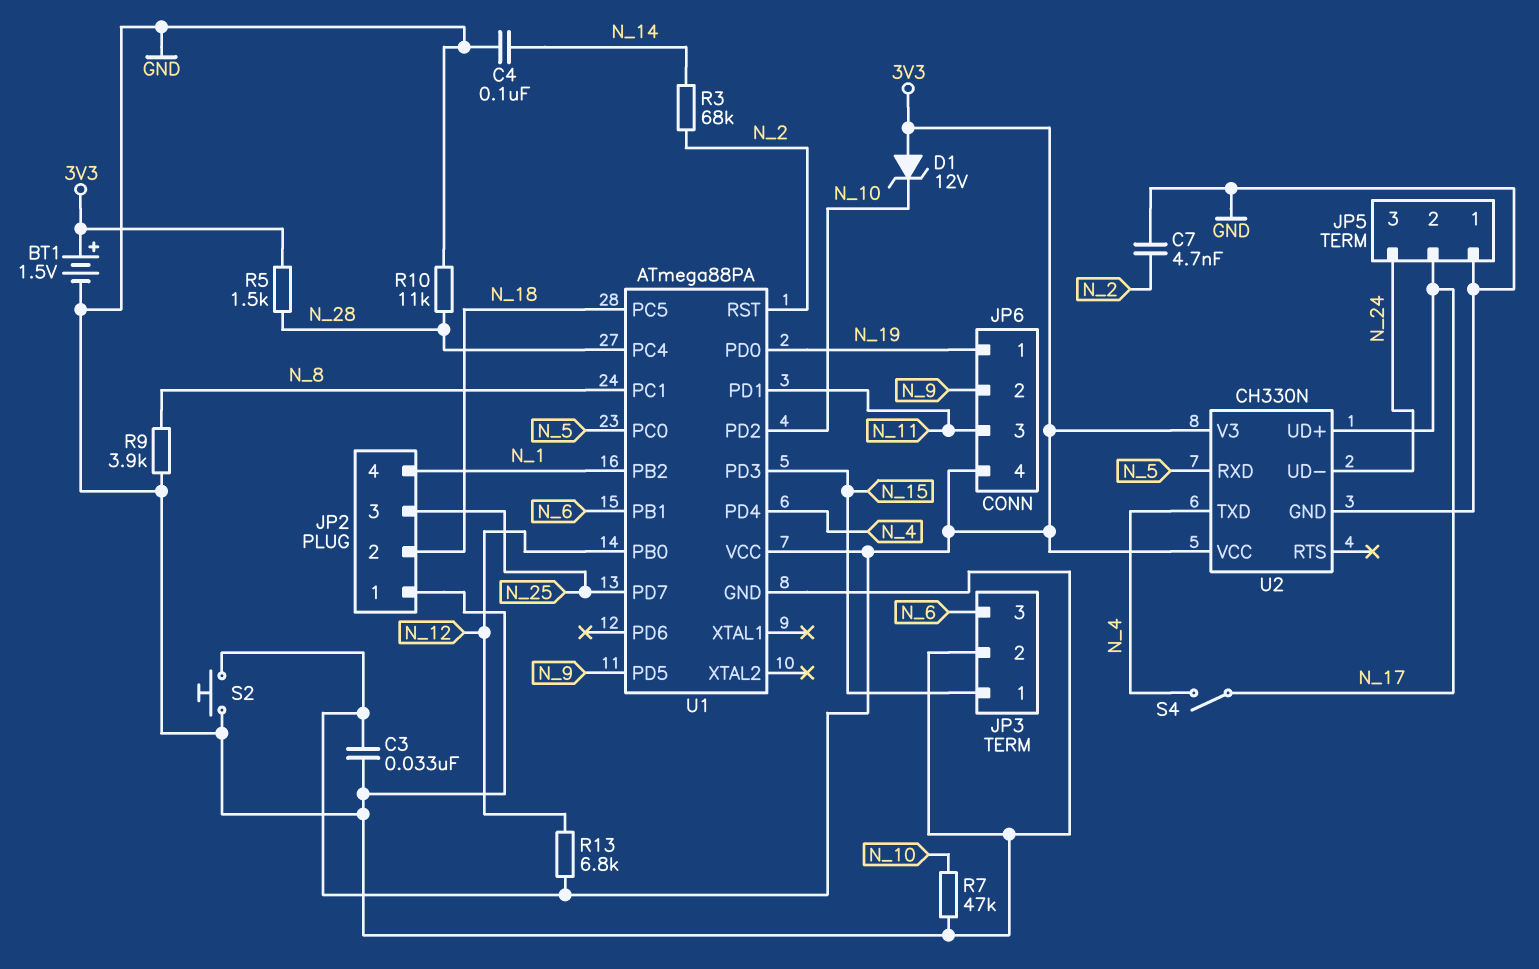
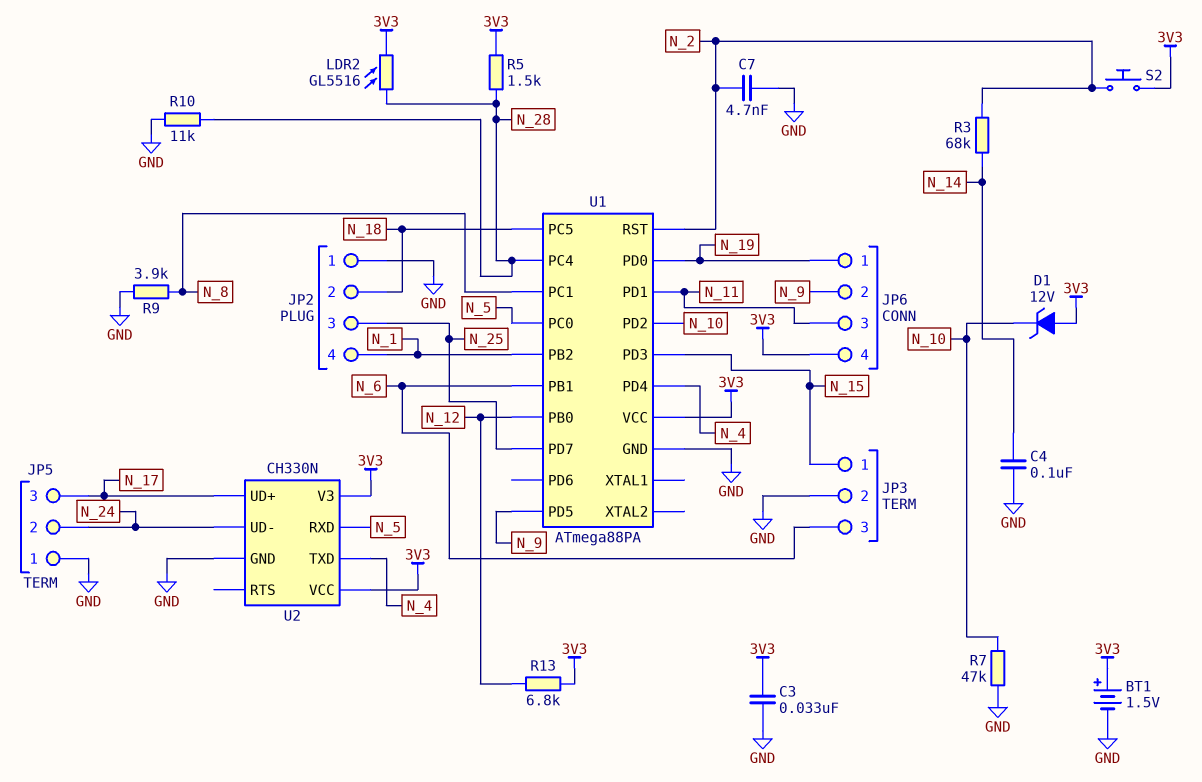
JP5 pin 2: N_17 -> N_24
JP5 pin 3: N_24 -> N_17
LDR2: none -> GL5516 (3V3, N_28)
S2: button (3V3, GND) -> button (3V3, N_2)
S4: switch (N_4, N_17) -> none

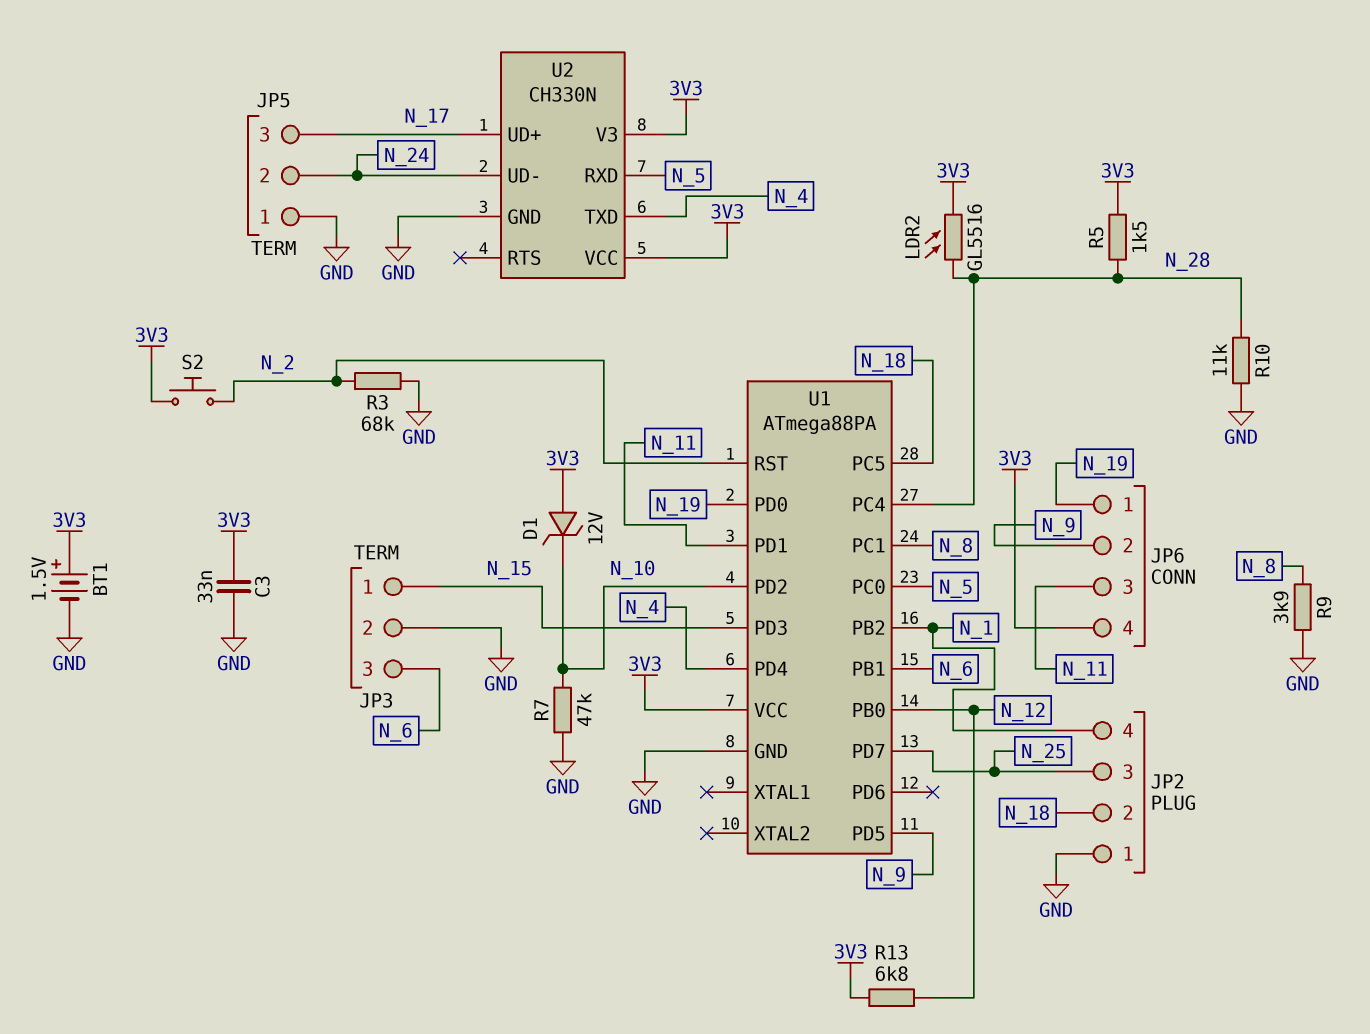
C4: 100nF (GND, N_14) -> none
C7: 4.7nF (GND, N_2) -> none
R3: 68k (N_2, N_14) -> 68k (GND, N_2)

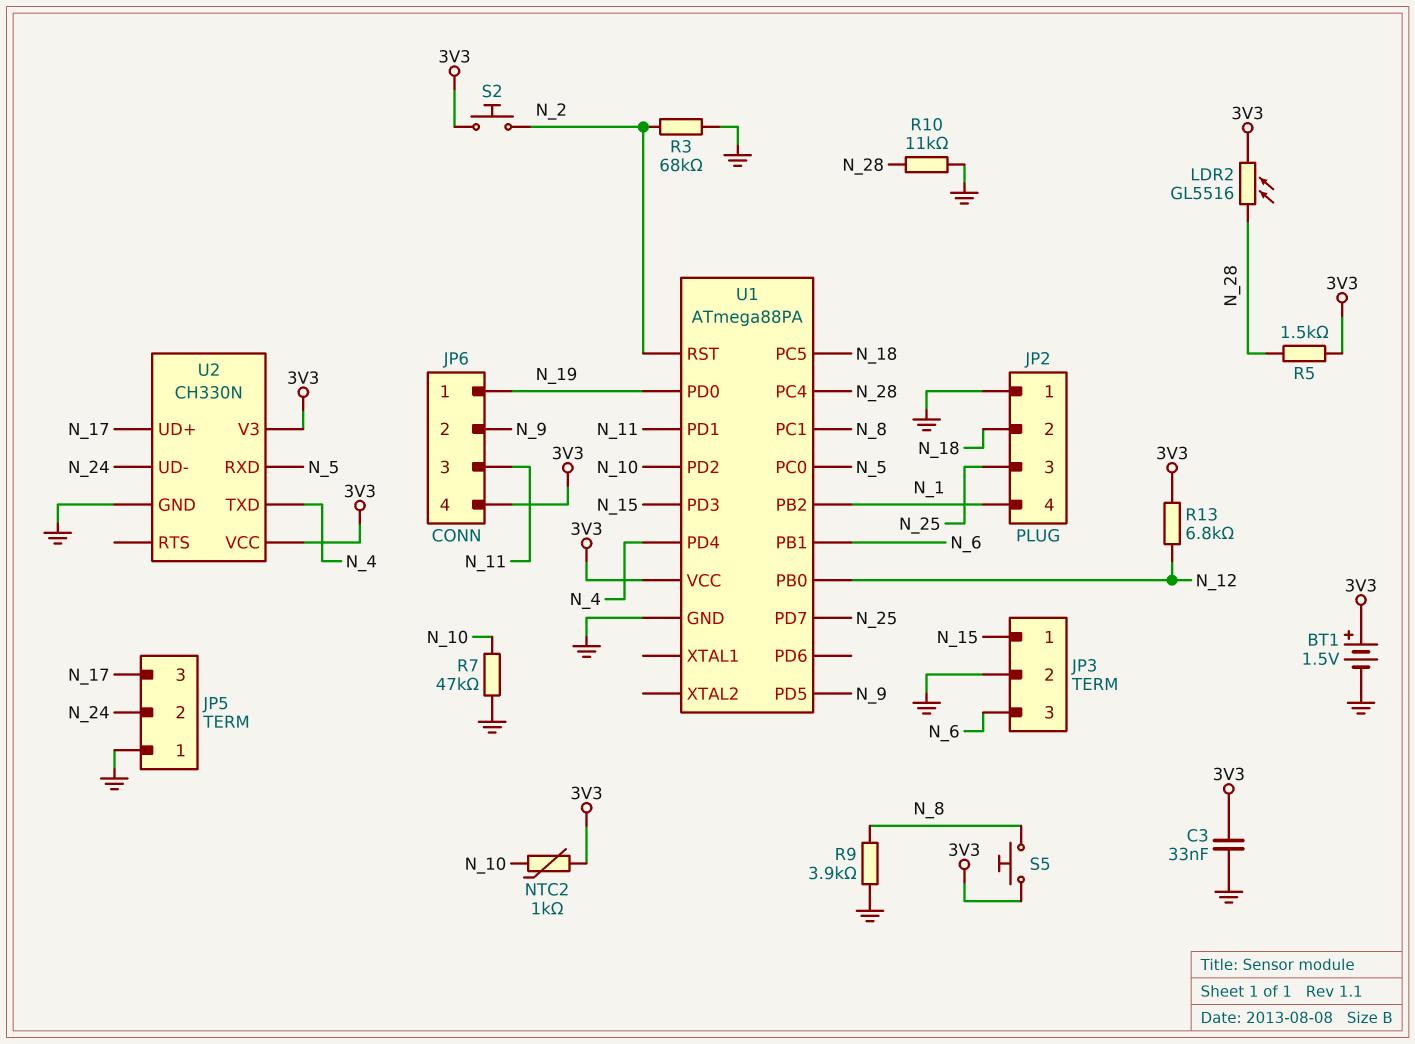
D1: zener 12V (A 3V3, K N_10) -> none
NTC2: none -> 1k (3V3, N_10)
S5: none -> button (3V3, N_8)

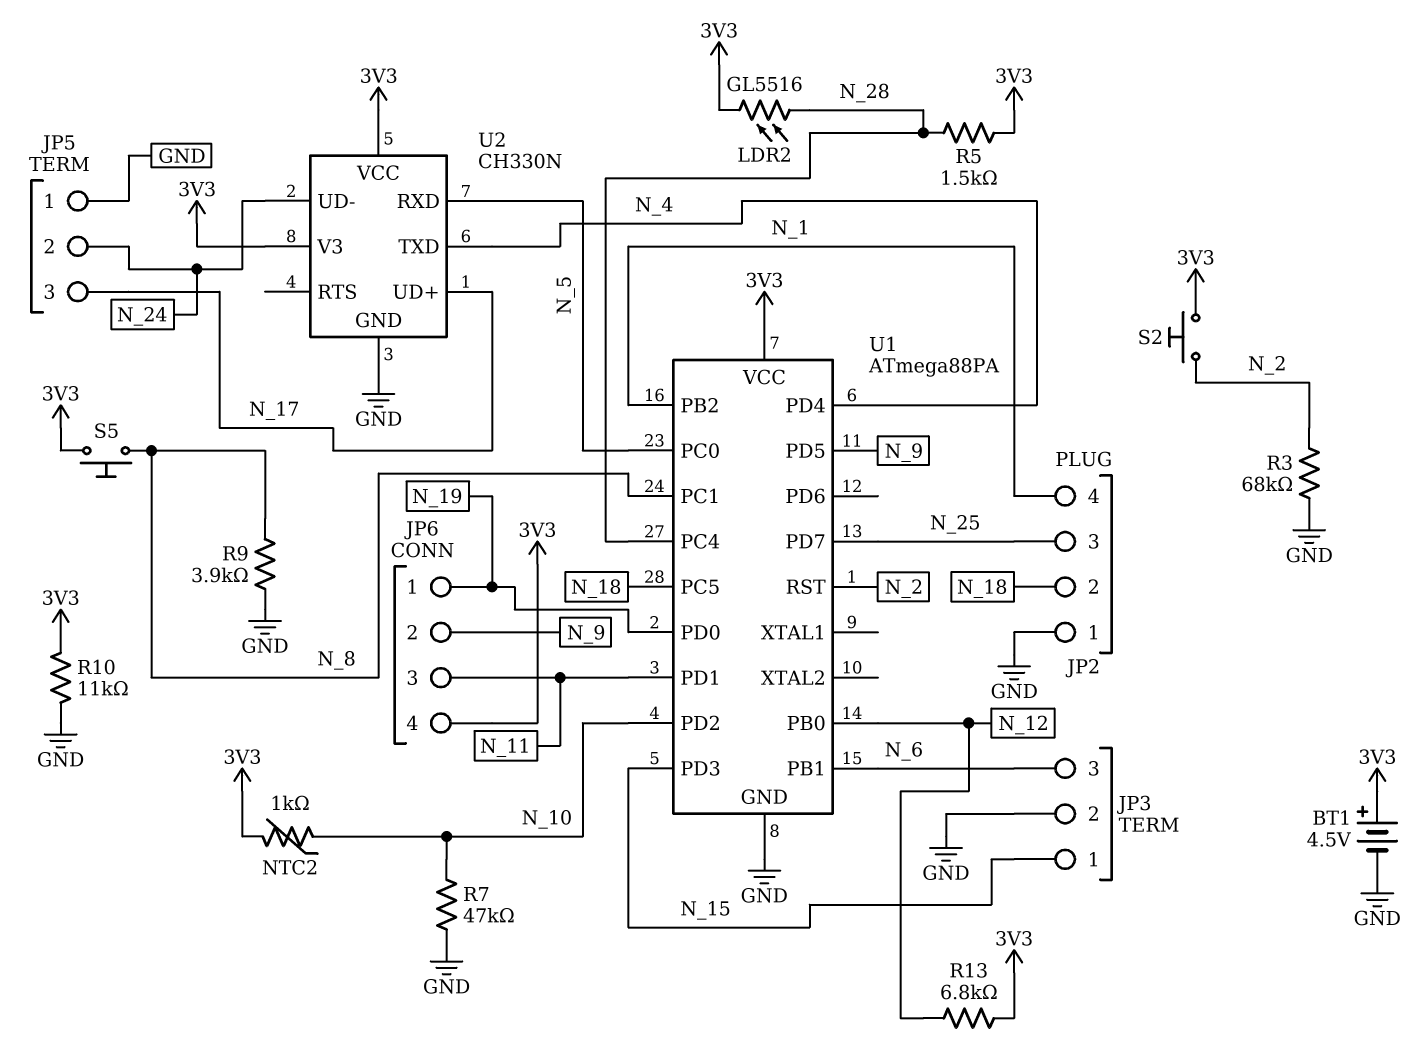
BT1: 1.5V (plus 3V3, minus GND) -> 4.5V (plus 3V3, minus GND)
C3: 33nF (3V3, GND) -> none
R10: 11k (GND, N_28) -> 11k (3V3, GND)

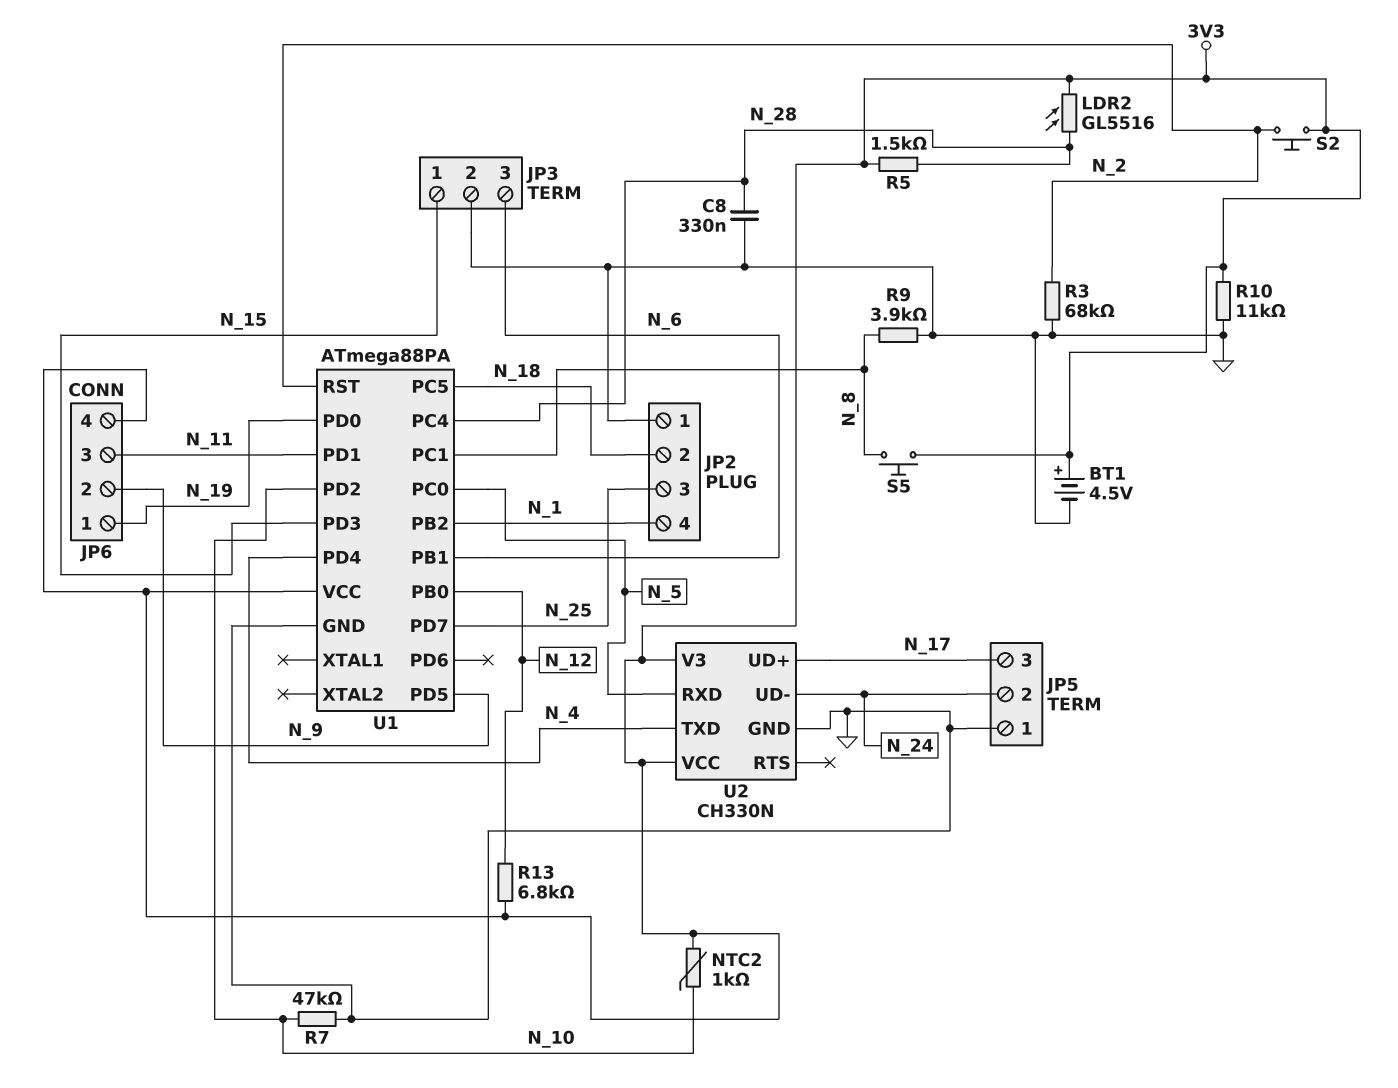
C8: none -> 330nF (GND, N_28)

